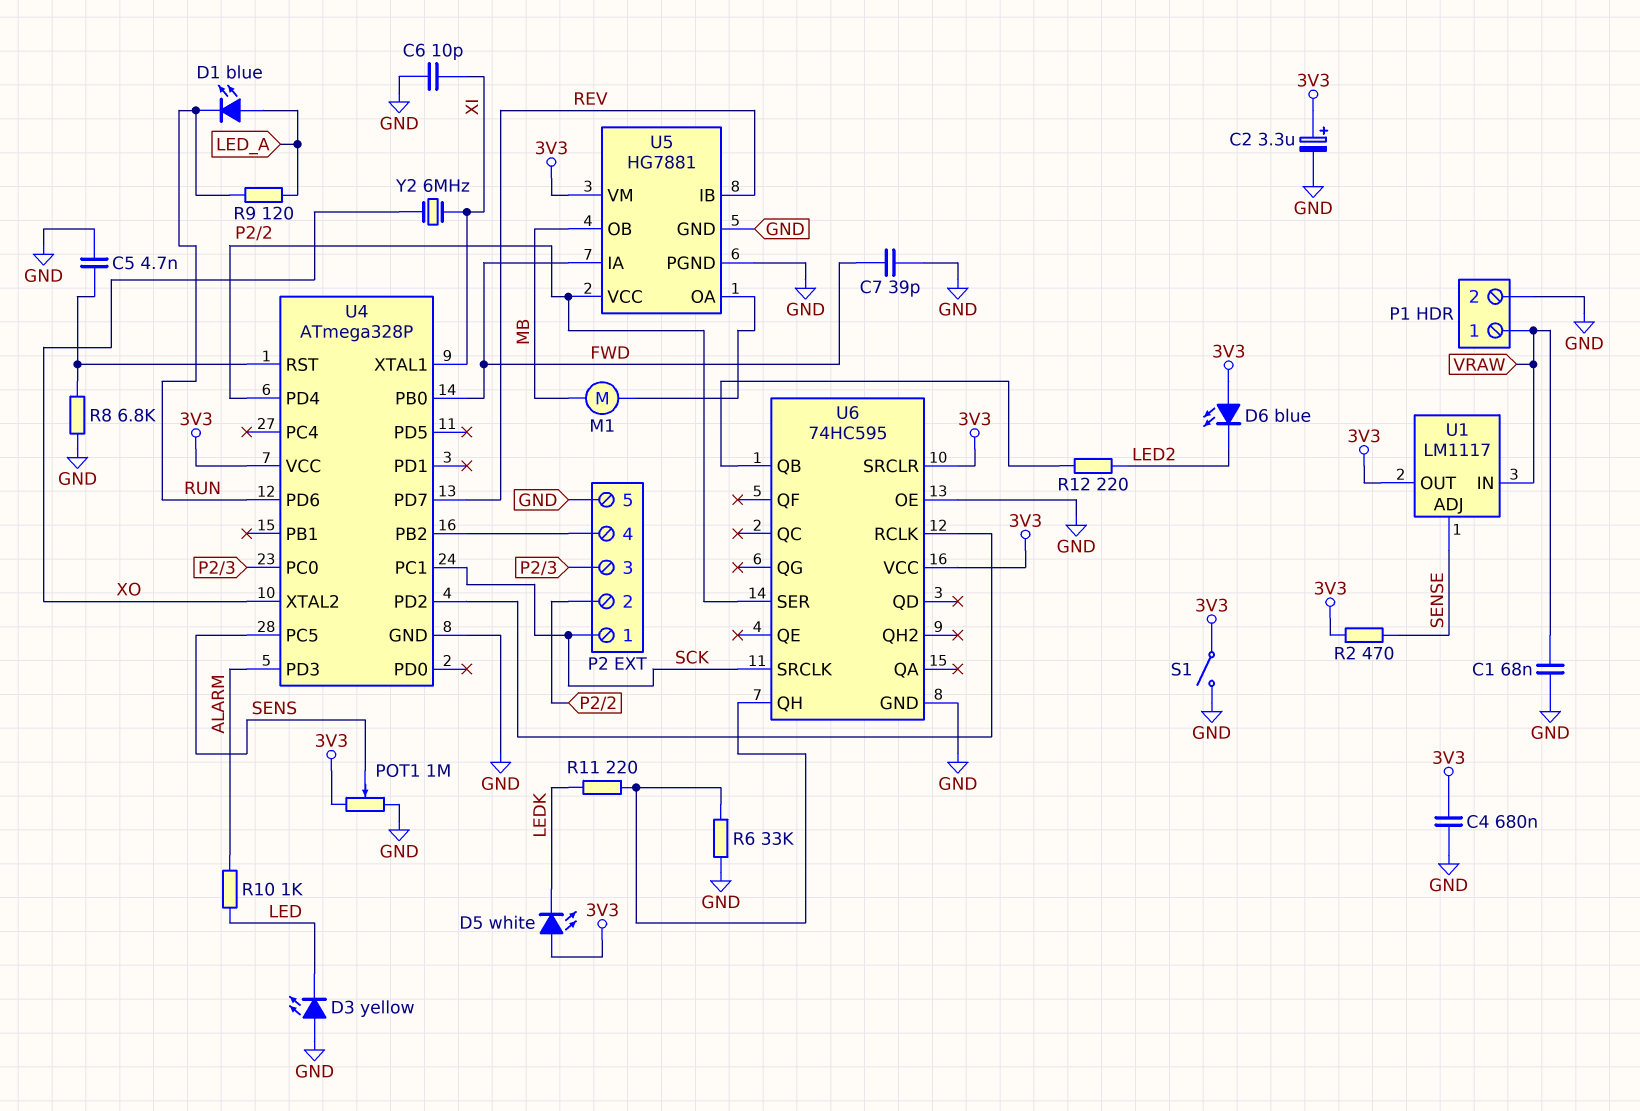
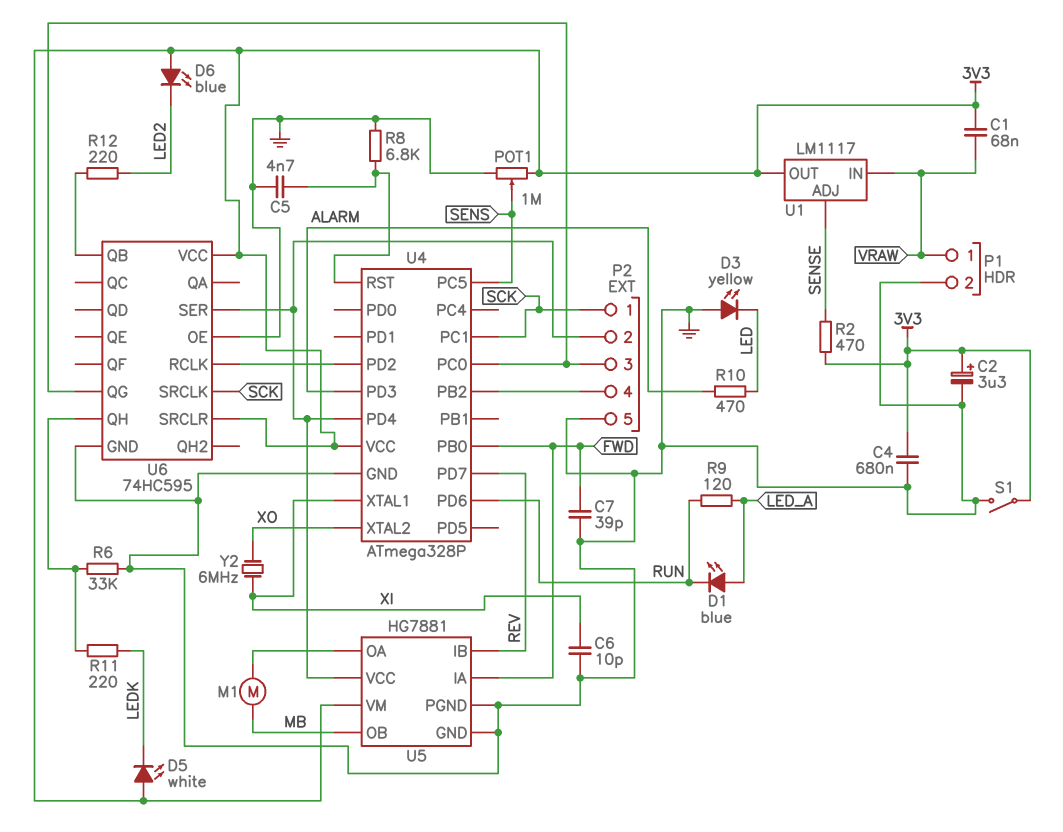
C1: 68nF (GND, VRAW) -> 68nF (3V3, VRAW)
R10: 1k (ALARM, LED) -> 470 (ALARM, LED)
U6 pin QG: none -> P2/3

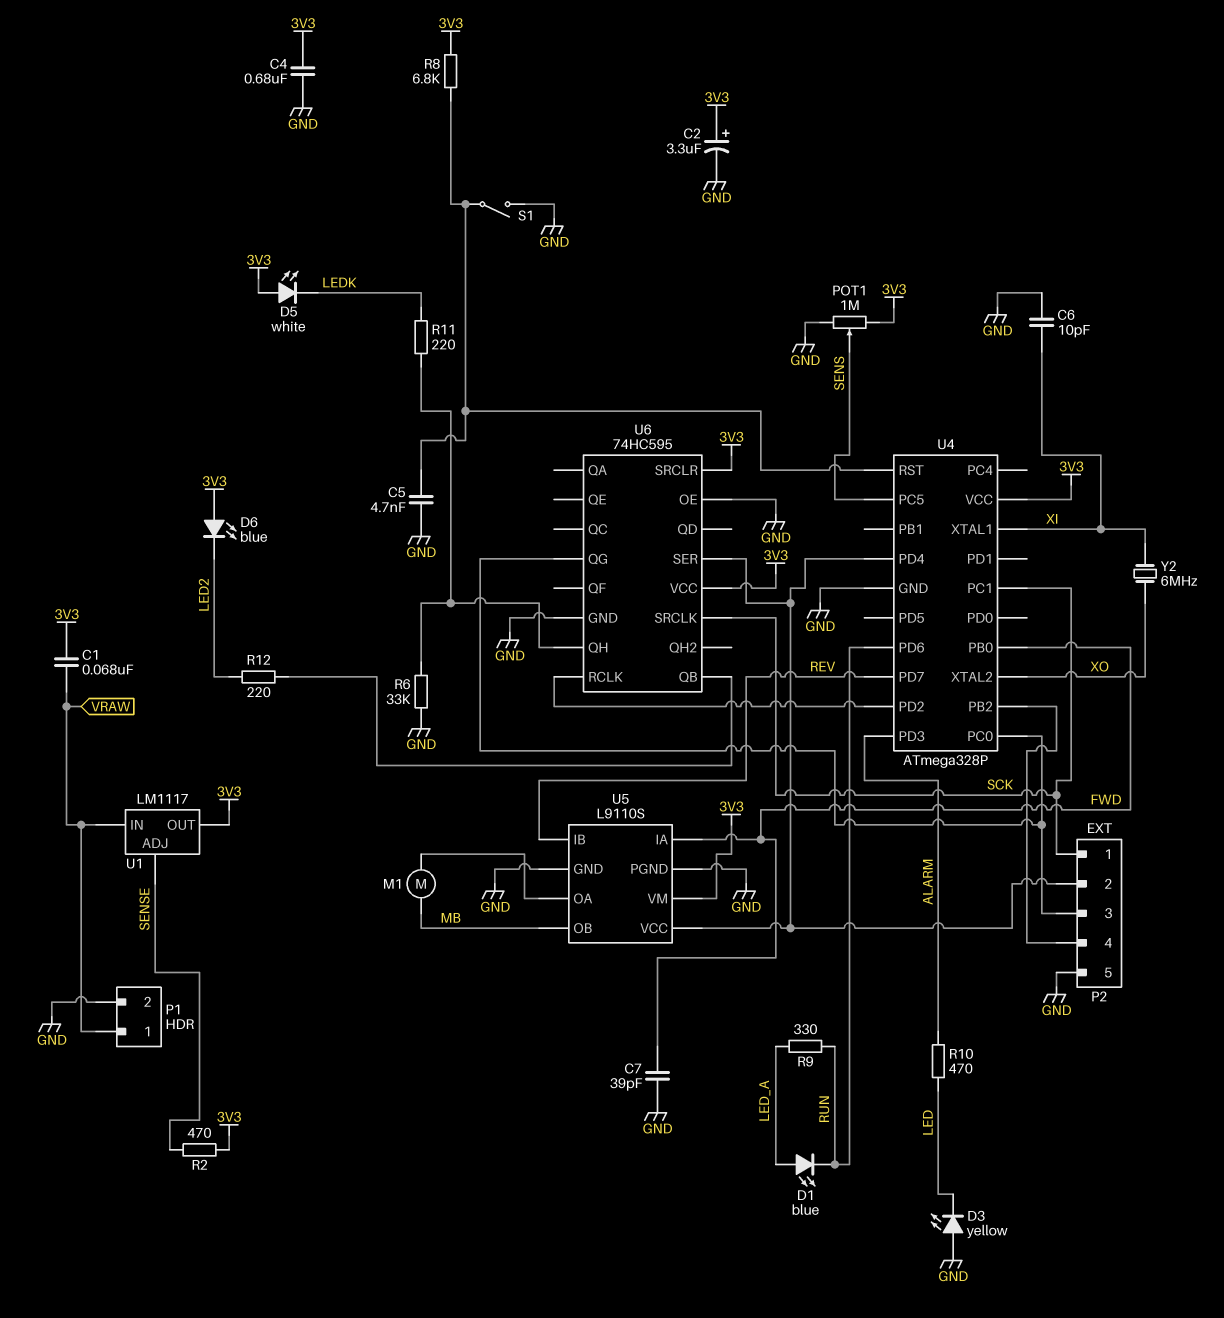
R8: 6.8k (GND, U4/RST) -> 6.8k (3V3, U4/RST)
R9: 120 (LED_A, RUN) -> 330 (LED_A, RUN)
S1: switch (3V3, GND) -> switch (GND, U4/RST)
U5: HG7881 -> L9110S

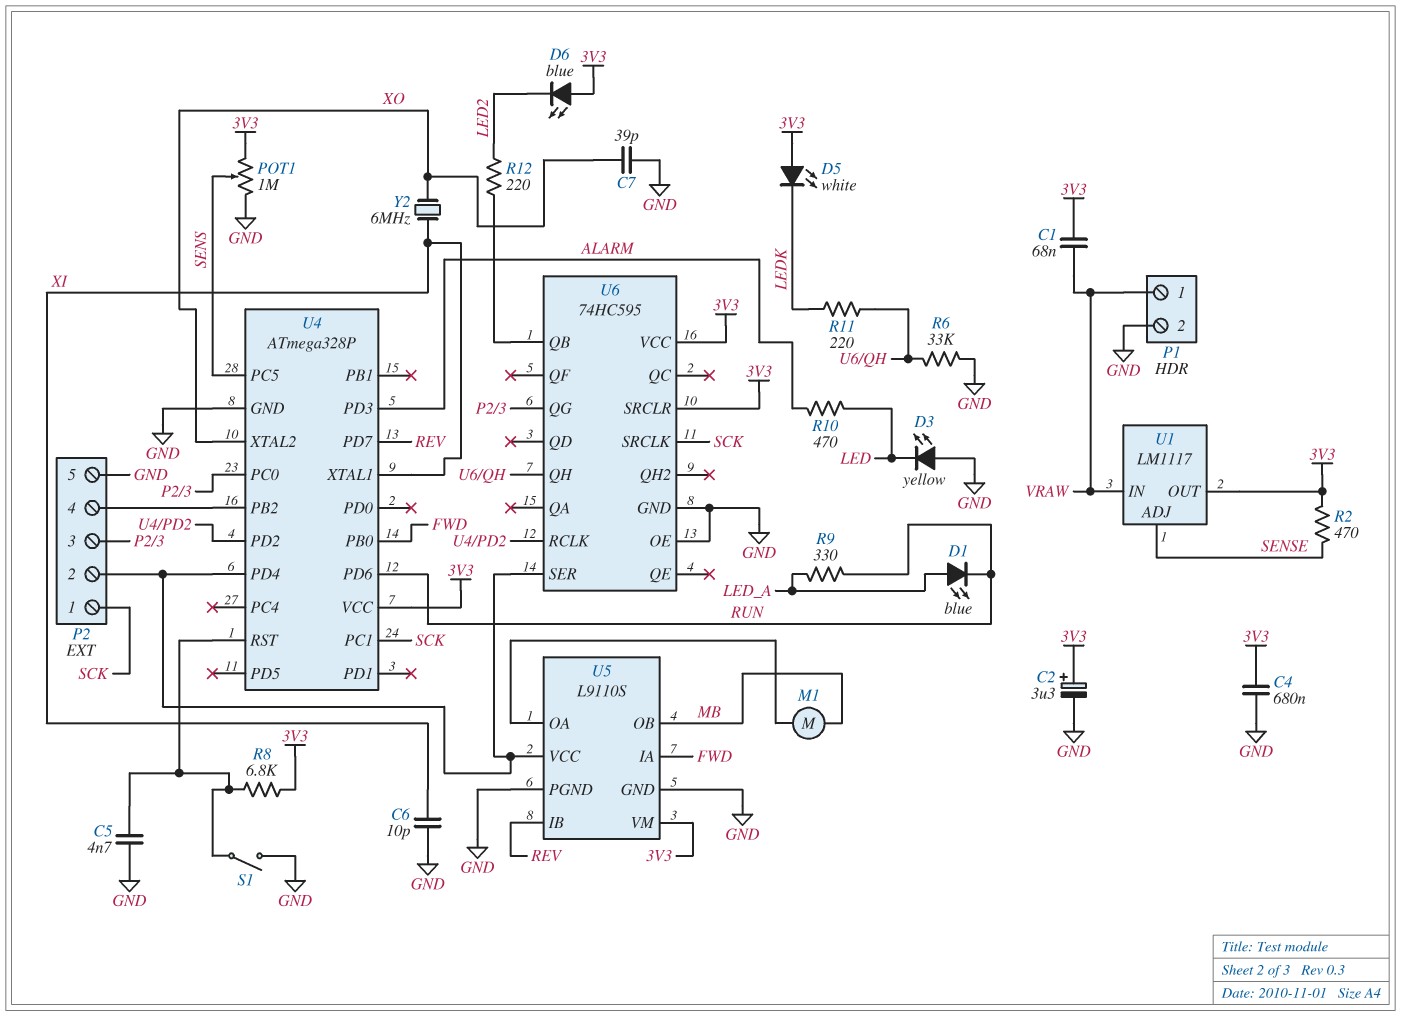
C7: 39pF (FWD, GND) -> 39pF (GND, XO)

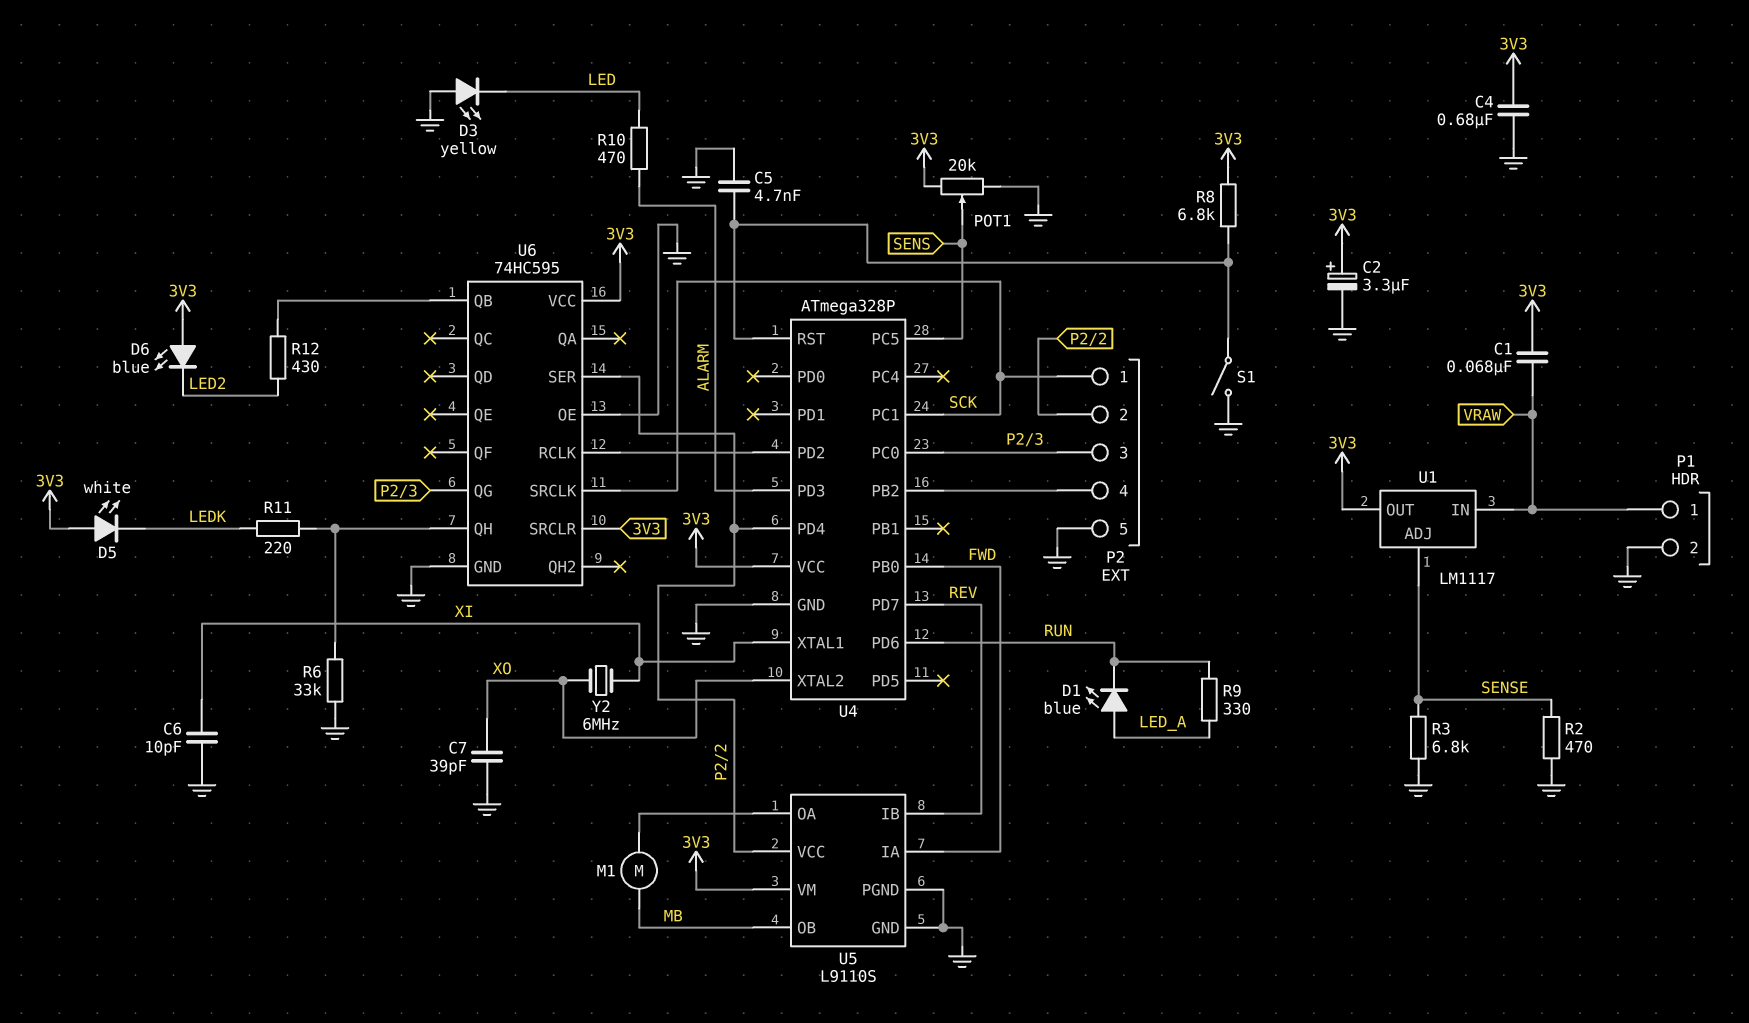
POT1: 1M (3V3, GND, wiper SENS) -> 20k (3V3, GND, wiper SENS)
R2: 470 (3V3, SENSE) -> 470 (GND, SENSE)
R3: none -> 6.8k (GND, SENSE)
R12: 220 (LED2, U6/QB) -> 430 (LED2, U6/QB)

